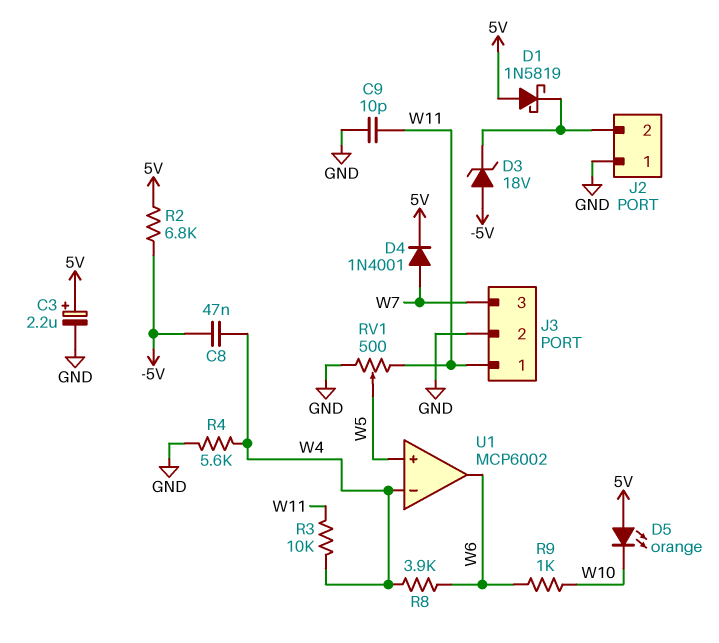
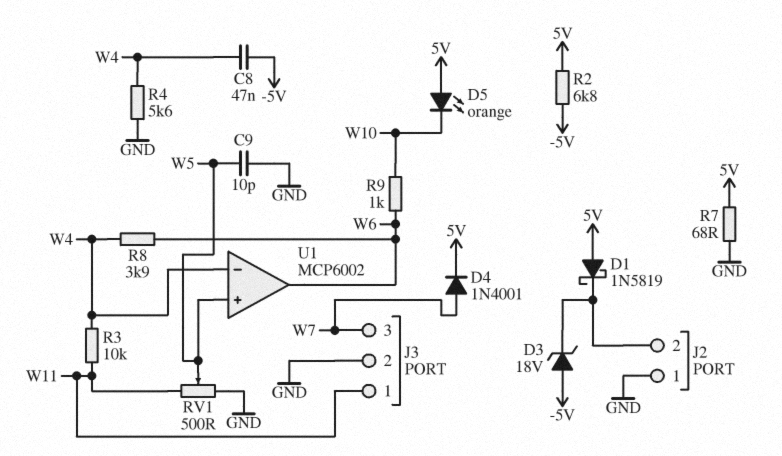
C3: 2.2uF (plus 5V, minus GND) -> none
C9: 10pF (GND, W11) -> 10pF (GND, W5)
R7: none -> 68 (5V, GND)

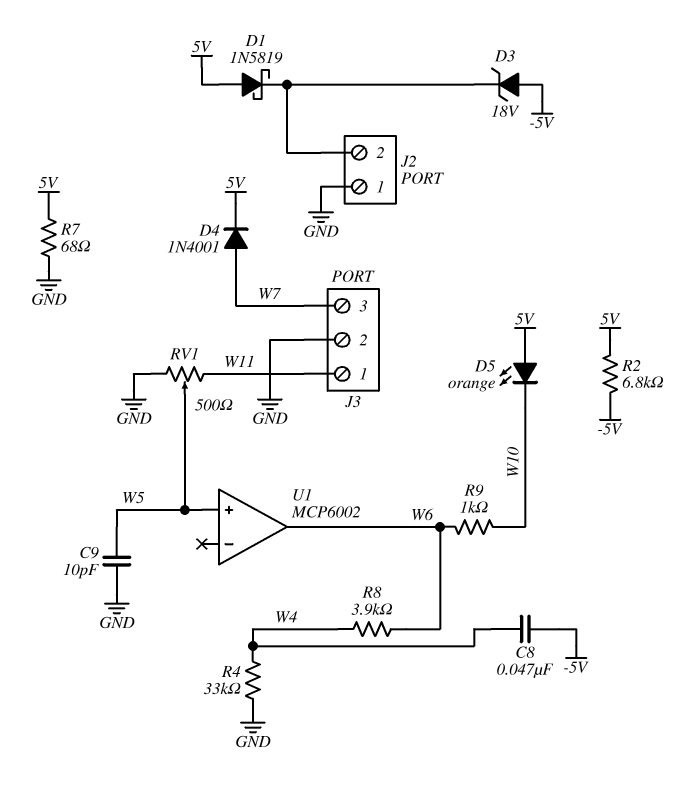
R3: 10k (W4, W11) -> none
R4: 5.6k (GND, W4) -> 33k (GND, W4)
U1 pin in-: W4 -> none

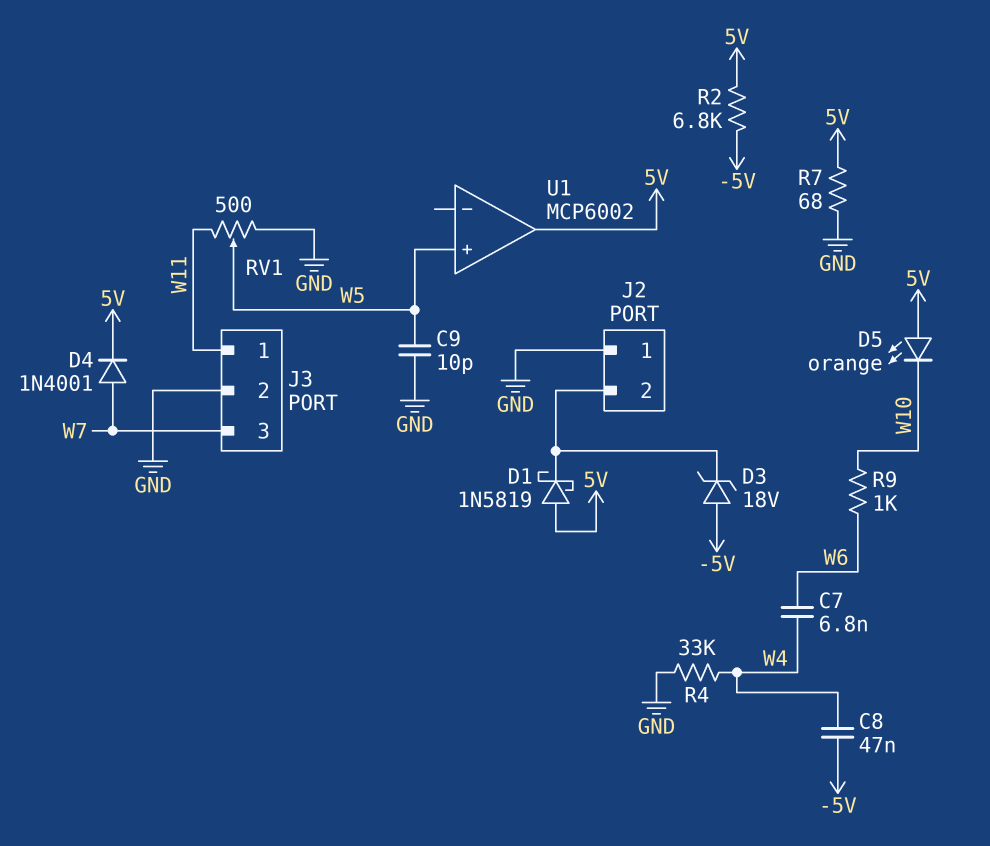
C7: none -> 6.8nF (W4, W6)
R8: 3.9k (W4, W6) -> none
U1 pin out: W6 -> 5V

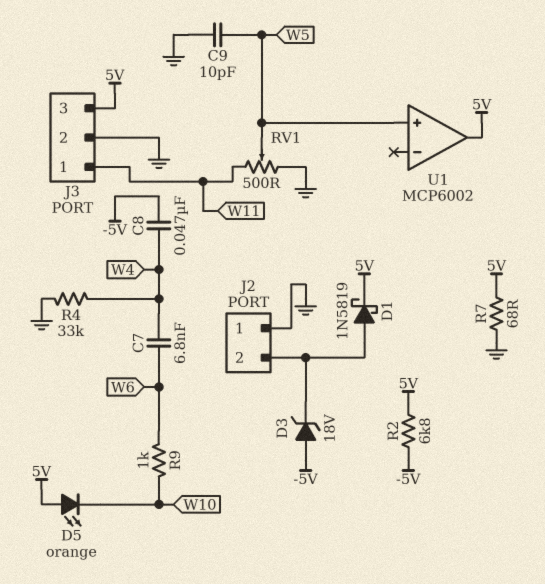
D1: schottky 1N5819 (A 5V, K J2/2) -> schottky 1N5819 (A J2/2, K 5V)
D4: diode 1N4001 (A W7, K 5V) -> none
J3 pin 3: W7 -> 5V

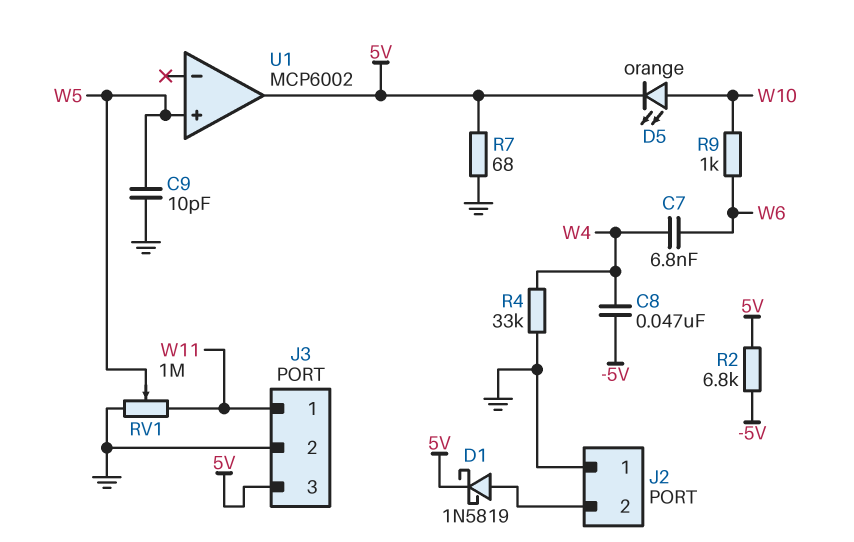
D3: zener 18V (A -5V, K J2/2) -> none
D5: LED orange (A 5V, K W10) -> LED orange (A W10, K 5V)
RV1: 500 (GND, W11, wiper W5) -> 1M (GND, W11, wiper W5)

